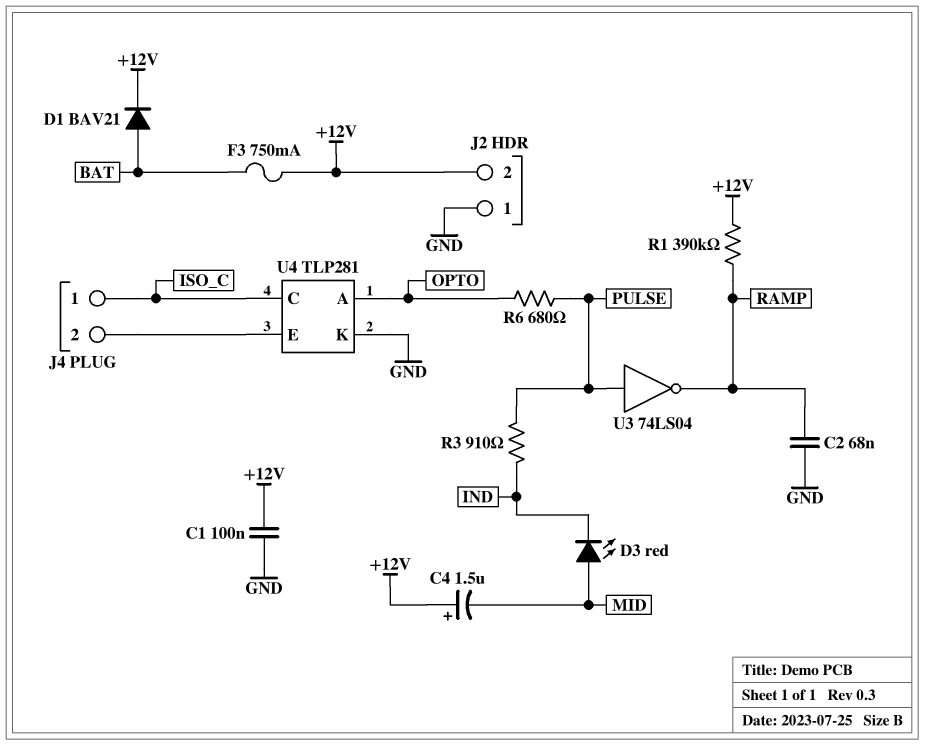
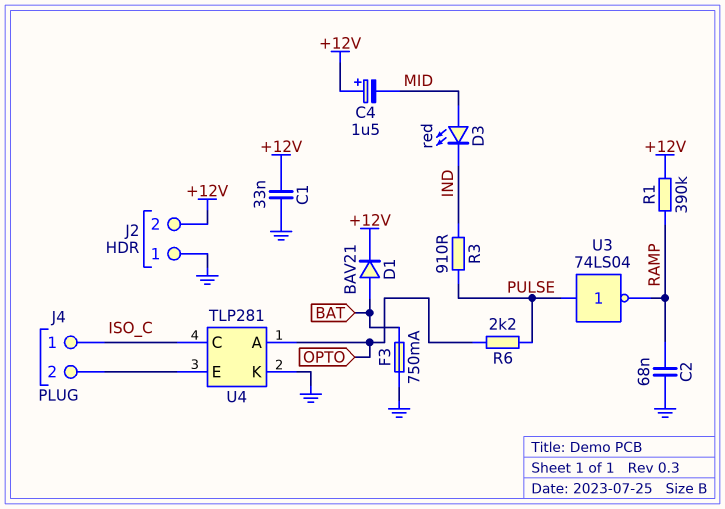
C1: 100nF (+12V, GND) -> 33nF (+12V, GND)
F3: 750mA (+12V, BAT) -> 750mA (BAT, GND)
R6: 680 (OPTO, PULSE) -> 2.2k (OPTO, PULSE)

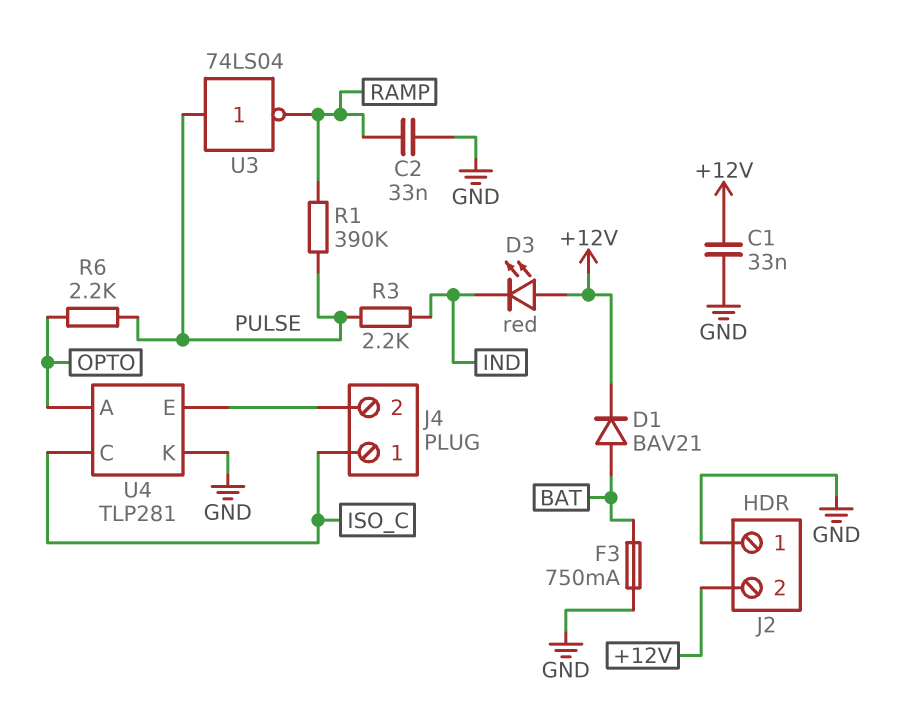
C2: 68nF (GND, RAMP) -> 33nF (GND, RAMP)
C4: 1.5uF (plus +12V, minus MID) -> none
D3: LED red (A MID, K IND) -> LED red (A +12V, K IND)
R1: 390k (+12V, RAMP) -> 390k (PULSE, RAMP)
R3: 910 (IND, PULSE) -> 2.2k (IND, PULSE)

